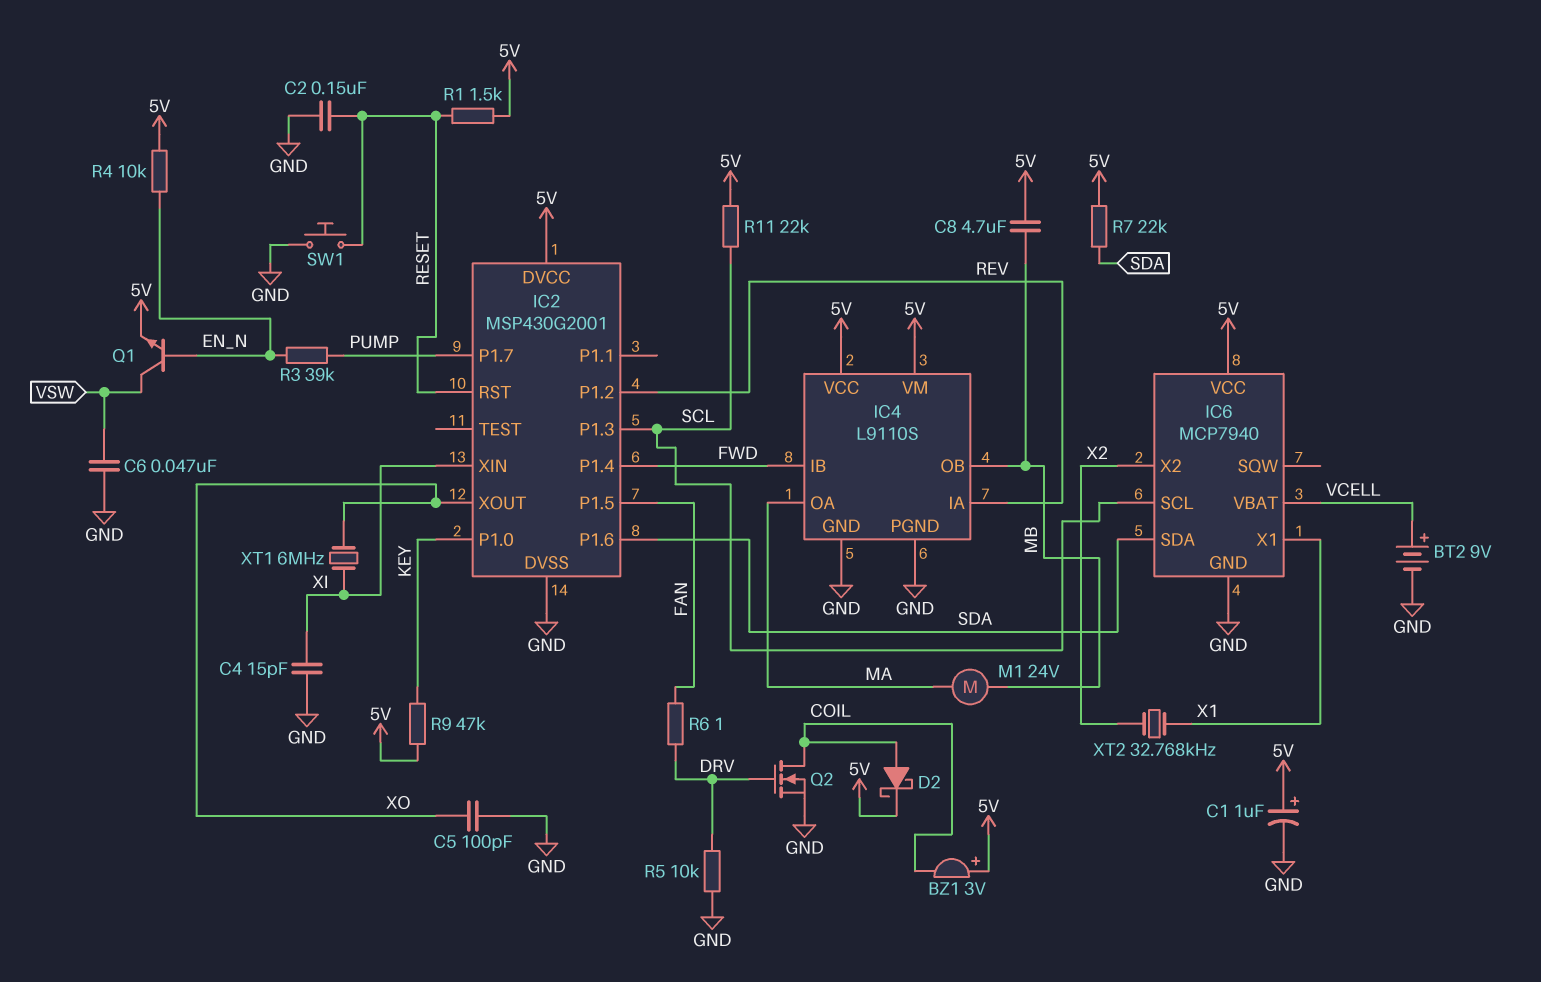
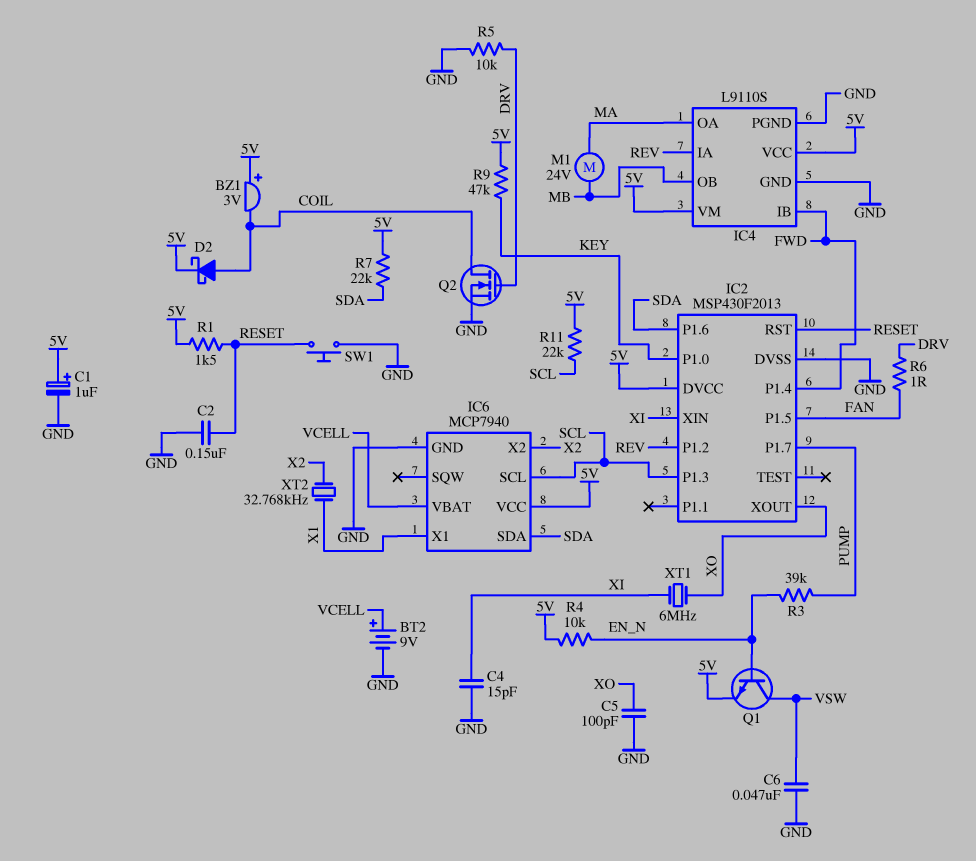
C8: 4.7uF (5V, MB) -> none
IC2: MSP430G2001 -> MSP430F2013

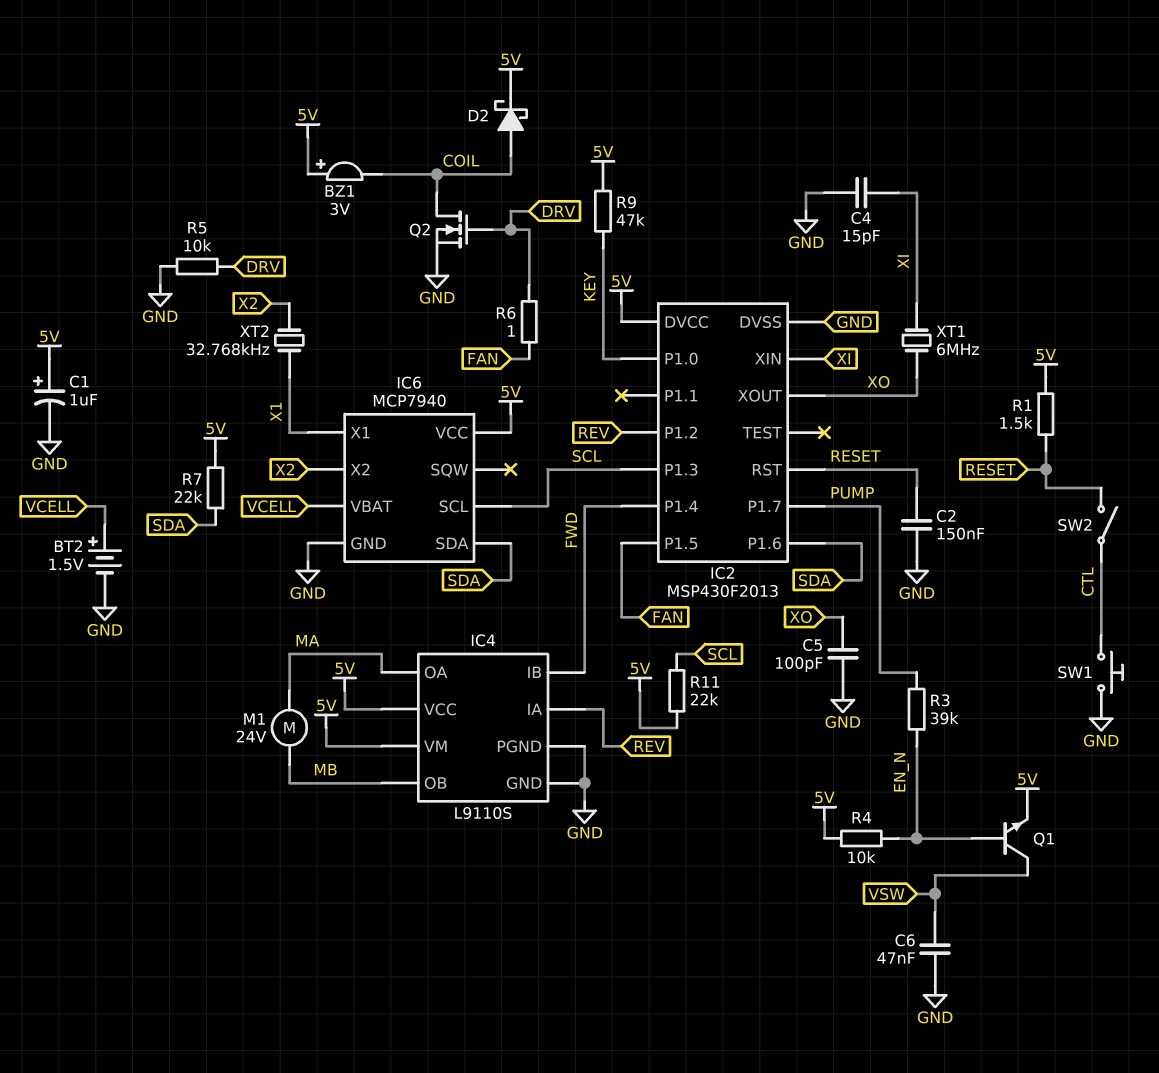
BT2: 9V (plus VCELL, minus GND) -> 1.5V (plus VCELL, minus GND)
SW1: button (GND, RESET) -> button (CTL, GND)
SW2: none -> switch (CTL, RESET)

